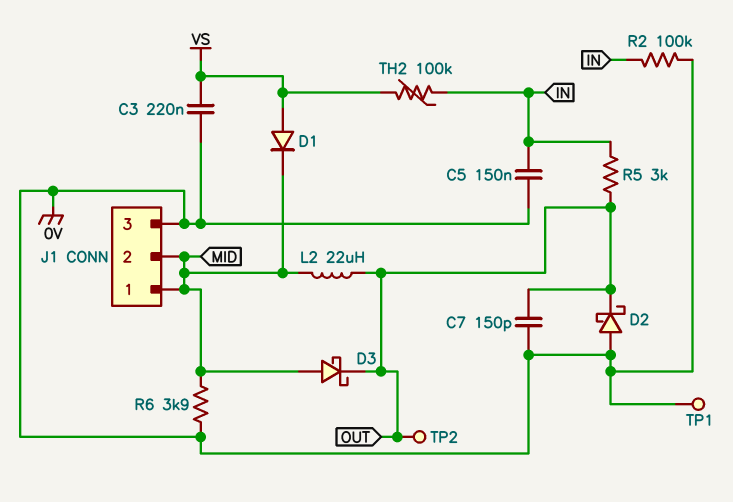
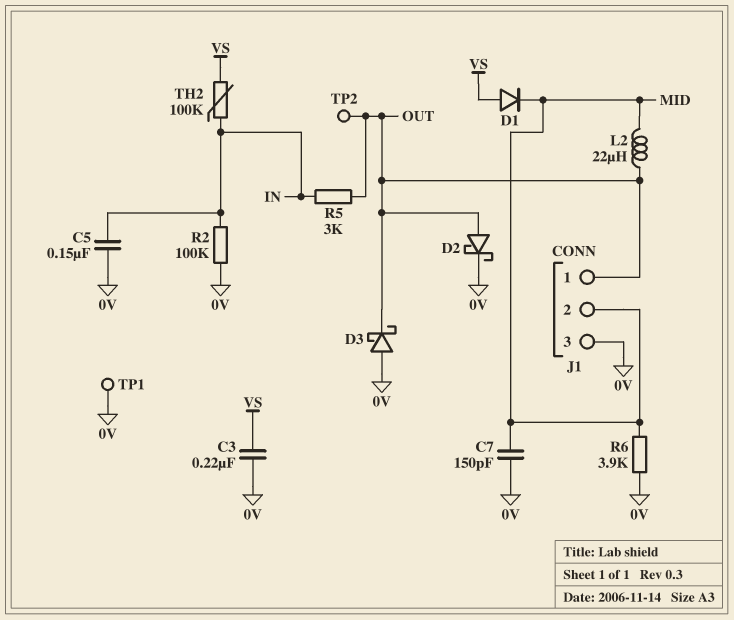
C7: 150pF (0V, OUT) -> 150pF (0V, MID)
D2: schottky (A 0V, K OUT) -> schottky (A OUT, K 0V)
D3: schottky (A MID, K OUT) -> schottky (A 0V, K OUT)
J1 pin 1: MID -> OUT

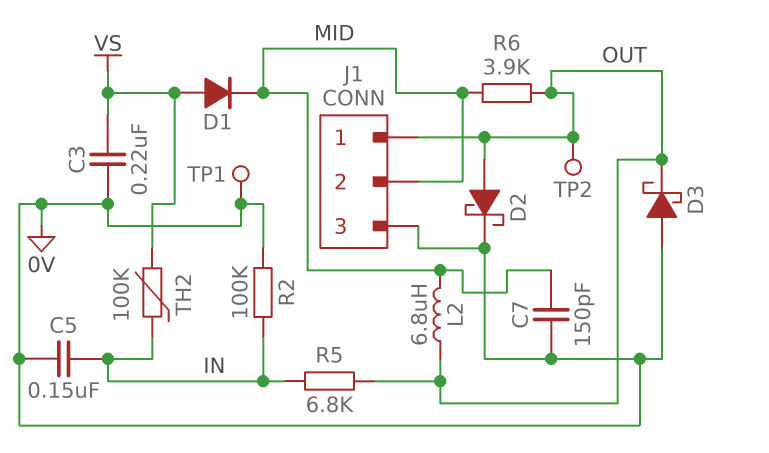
L2: 22uH (MID, OUT) -> 6.8uH (MID, OUT)
R5: 3k (IN, OUT) -> 6.8k (IN, OUT)
R6: 3.9k (0V, MID) -> 3.9k (MID, OUT)

